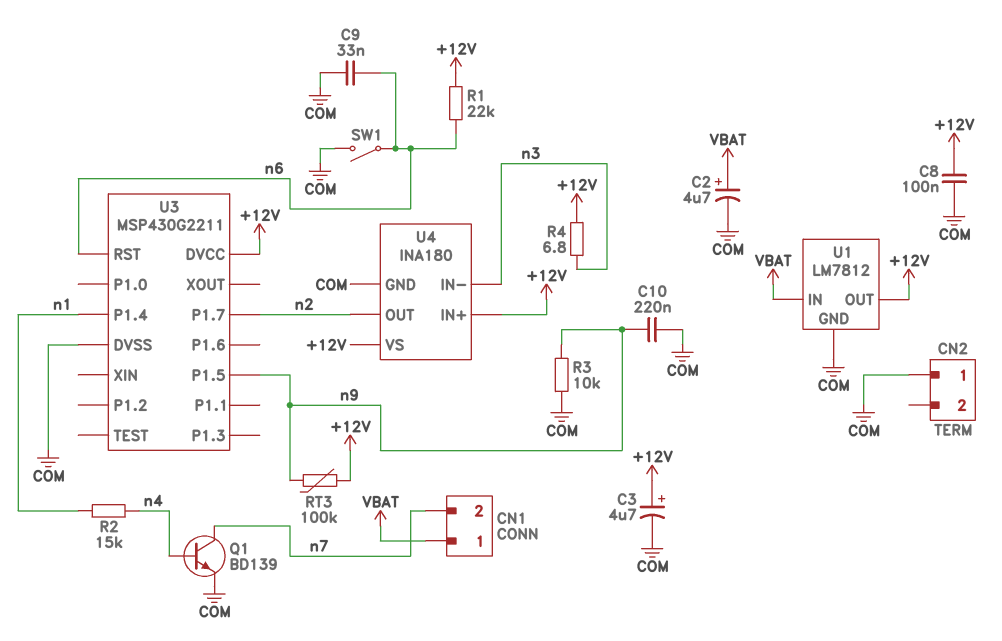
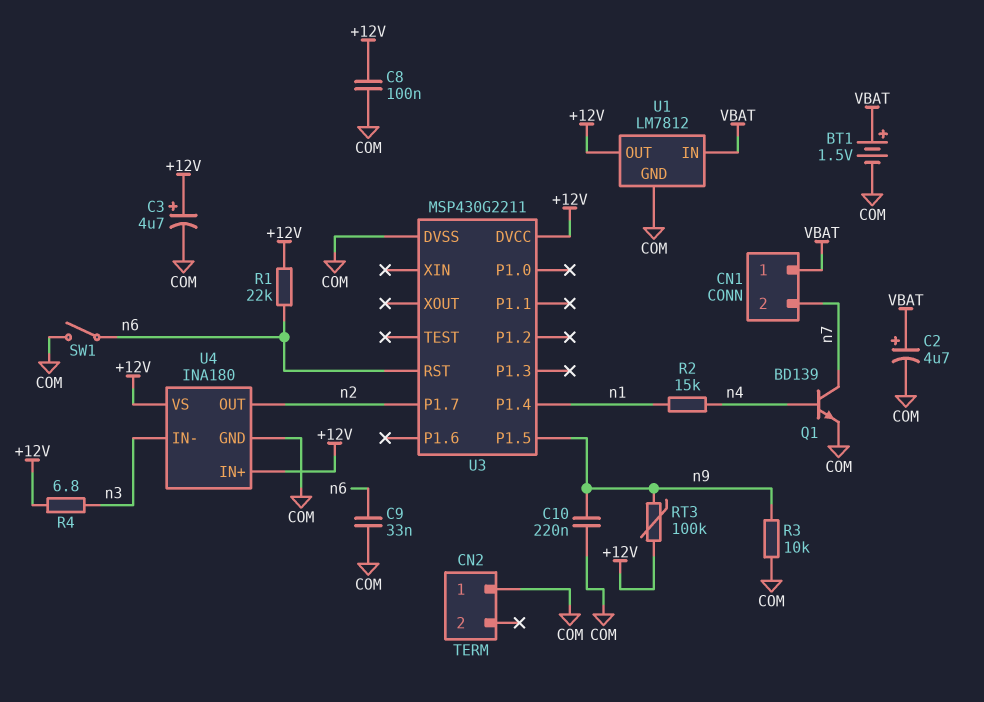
BT1: none -> 1.5V (plus VBAT, minus COM)

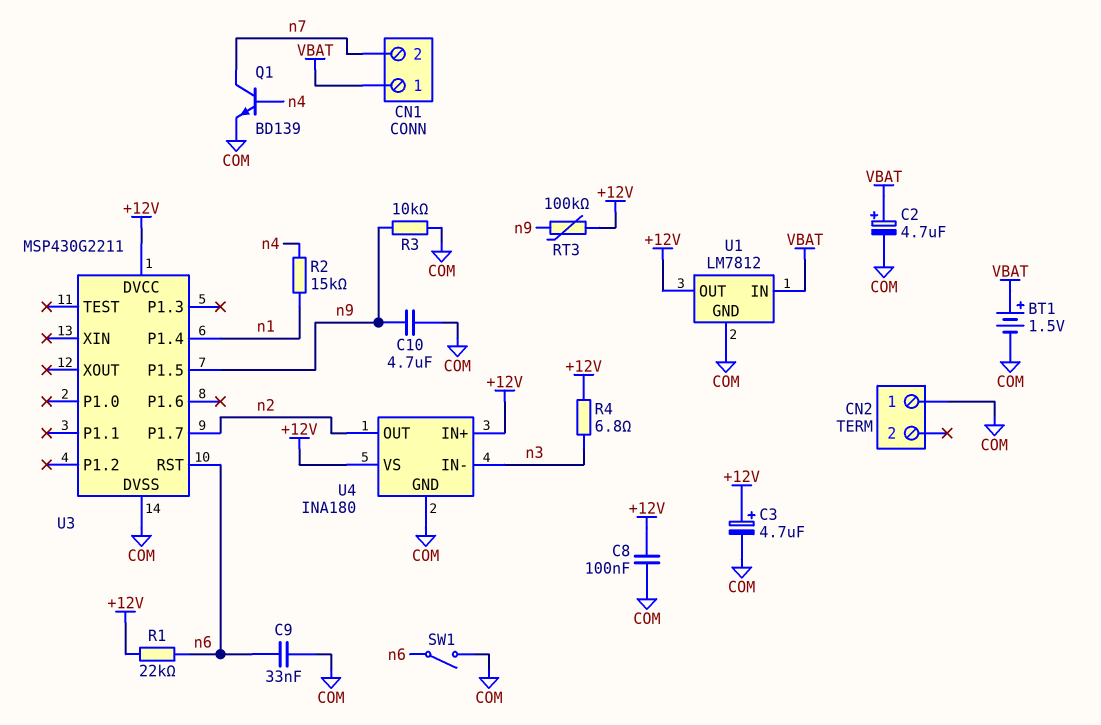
C10: 220nF (COM, n9) -> 4.7uF (COM, n9)

